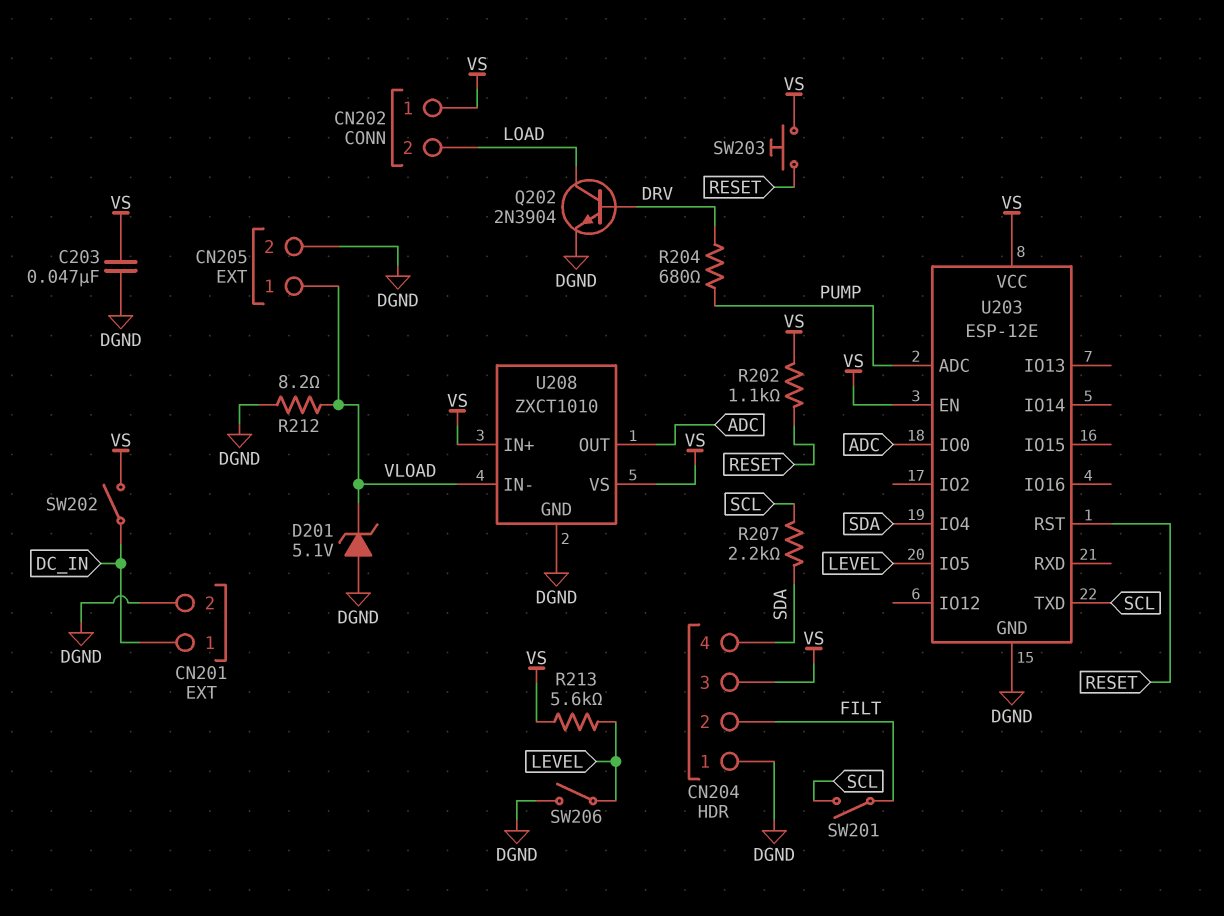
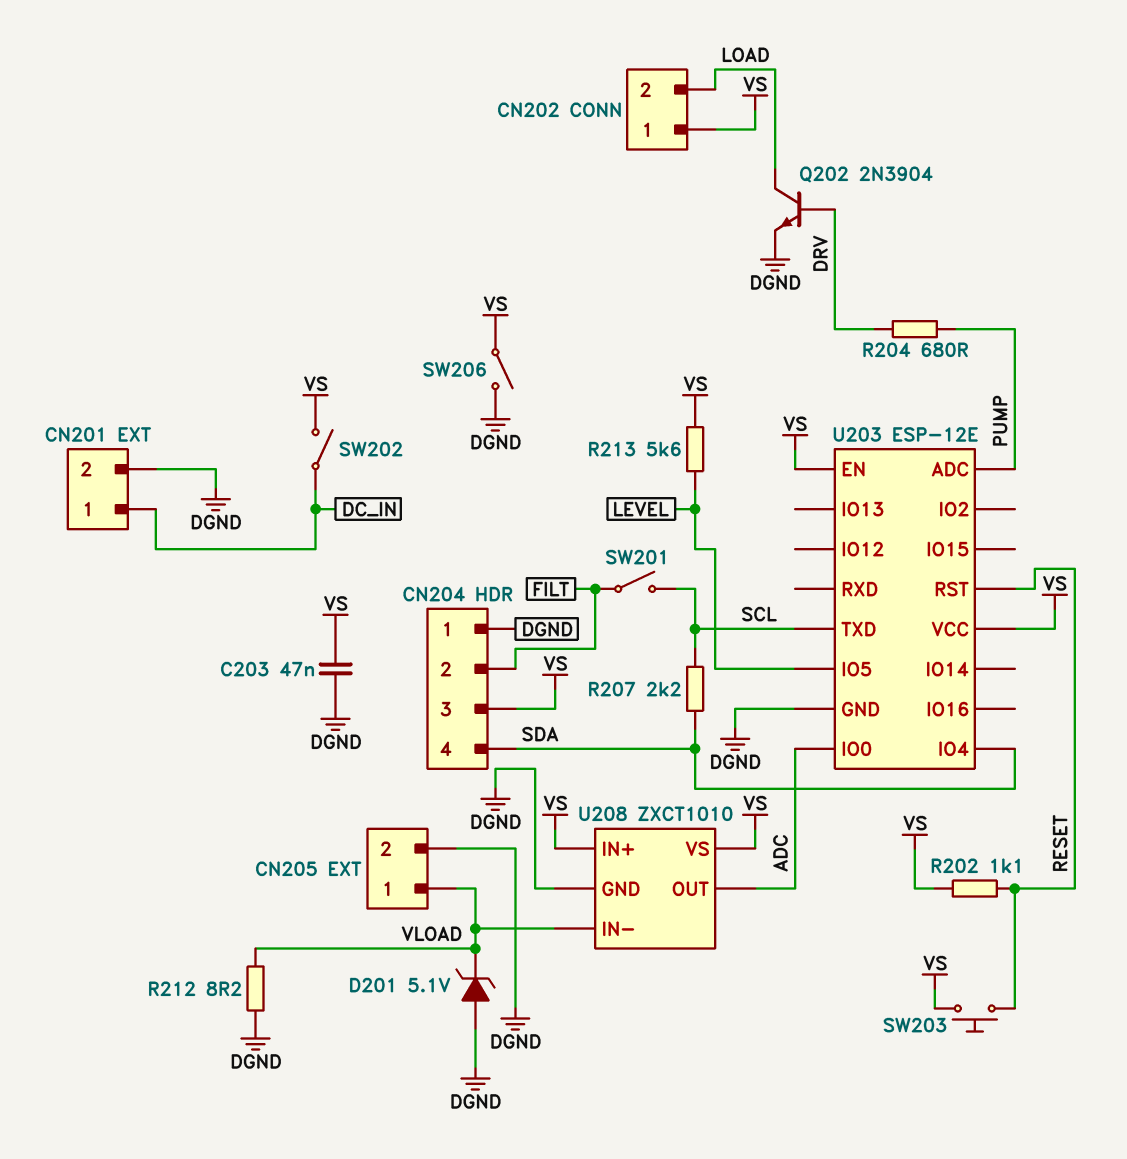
SW206: switch (DGND, LEVEL) -> switch (DGND, VS)

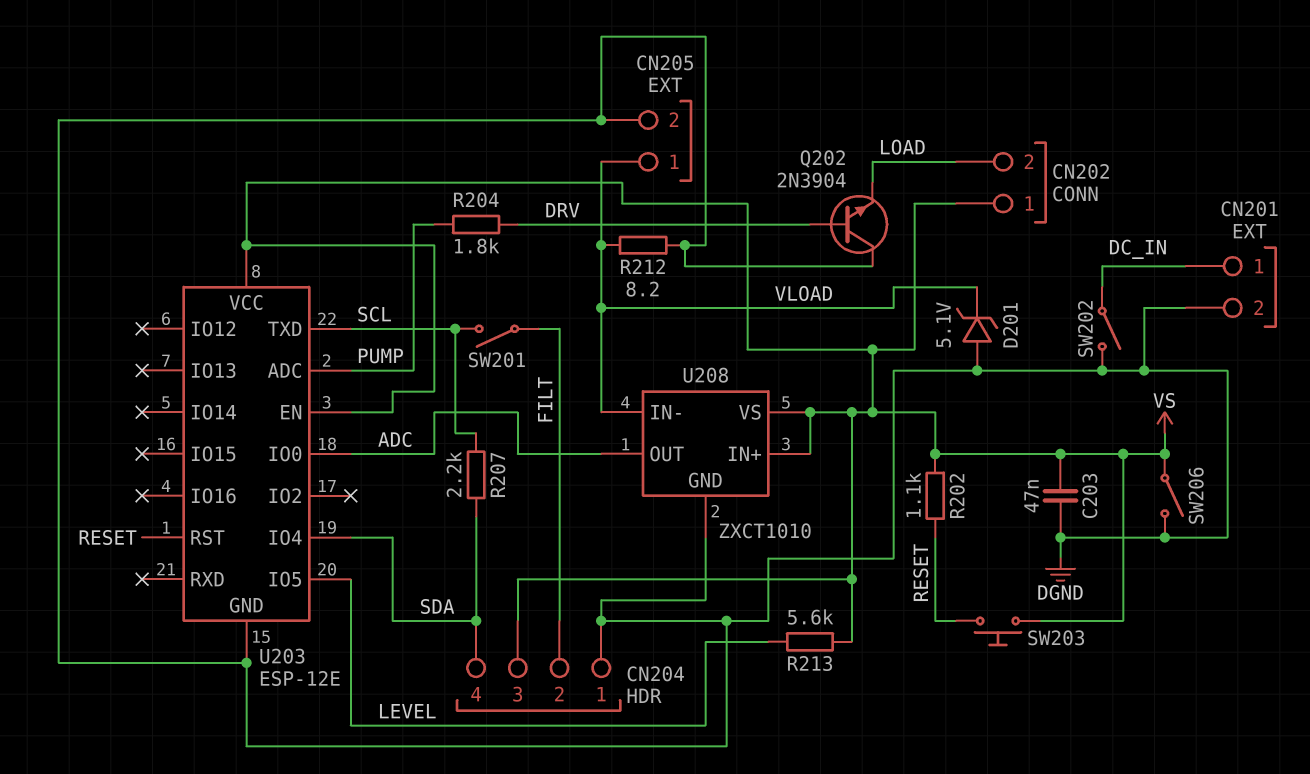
Q202: NPN 2N3904 (B DRV, C LOAD, E DGND) -> NPN 2N3904 (B DRV, C DGND, E LOAD)
R204: 680 (DRV, PUMP) -> 1.8k (DRV, PUMP)
SW202: switch (DC_IN, VS) -> switch (DC_IN, DGND)

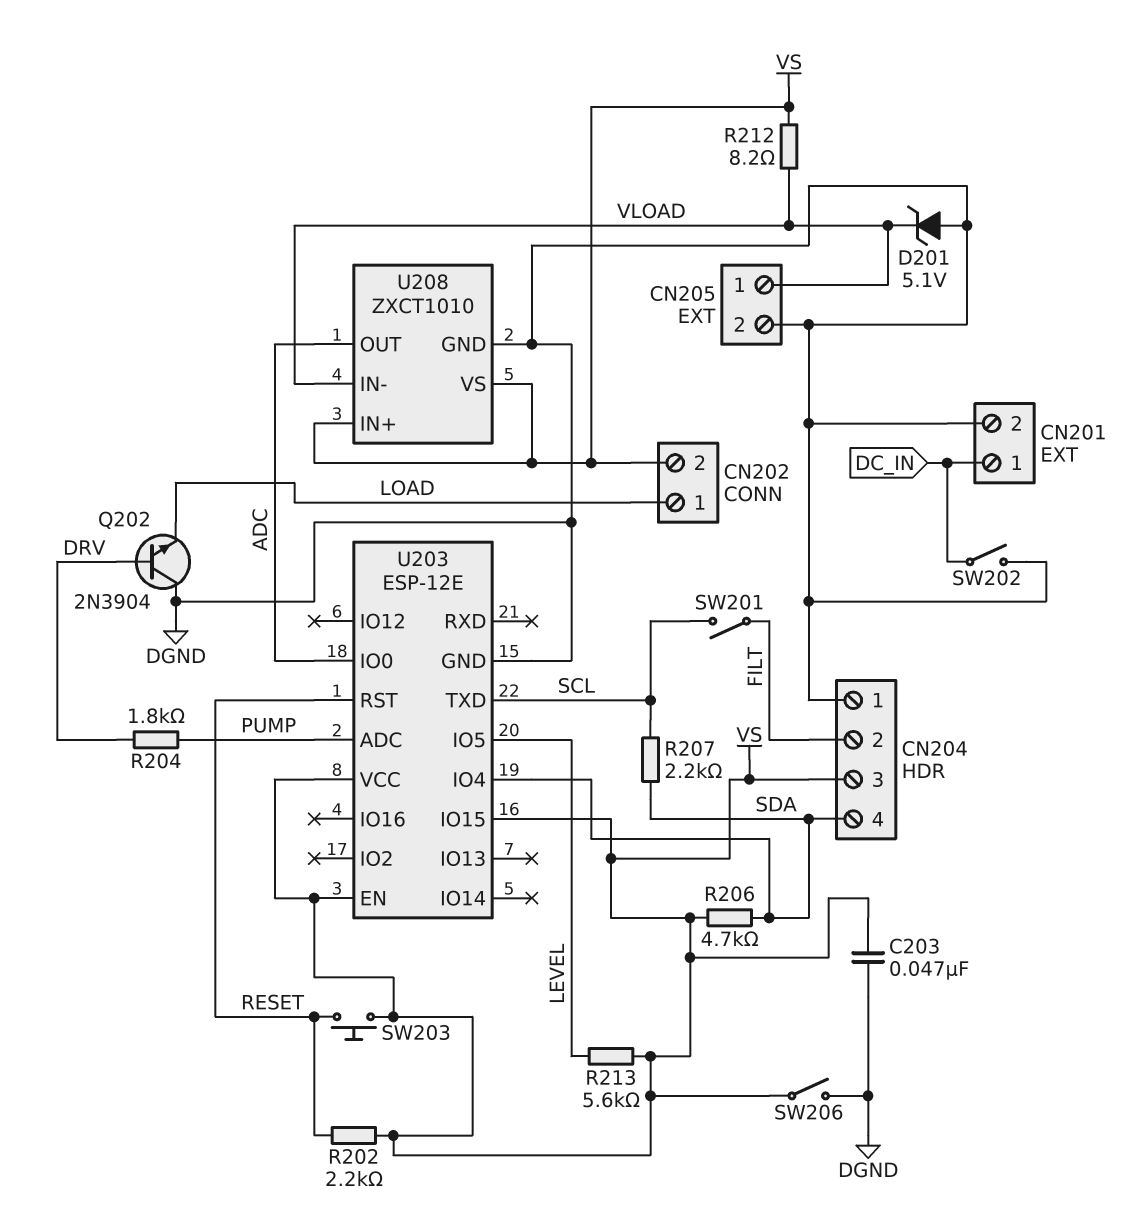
CN202 pin 1: VS -> LOAD
CN202 pin 2: LOAD -> VS
R202: 1.1k (RESET, VS) -> 2.2k (RESET, VS)
R206: none -> 4.7k (SDA, VS)
R212: 8.2 (DGND, VLOAD) -> 8.2 (VLOAD, VS)
U203 pin IO15: none -> VS

